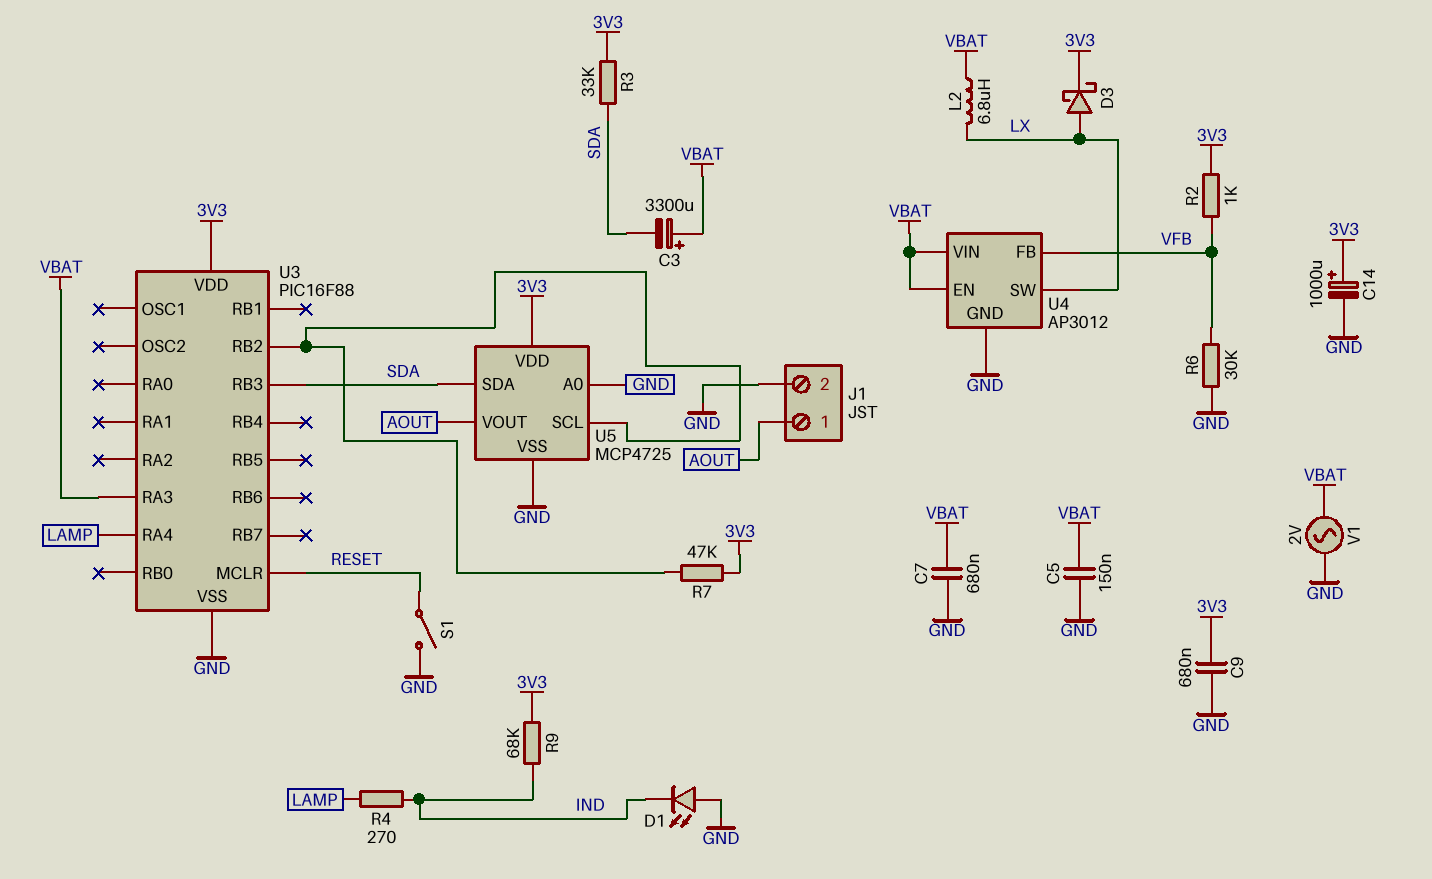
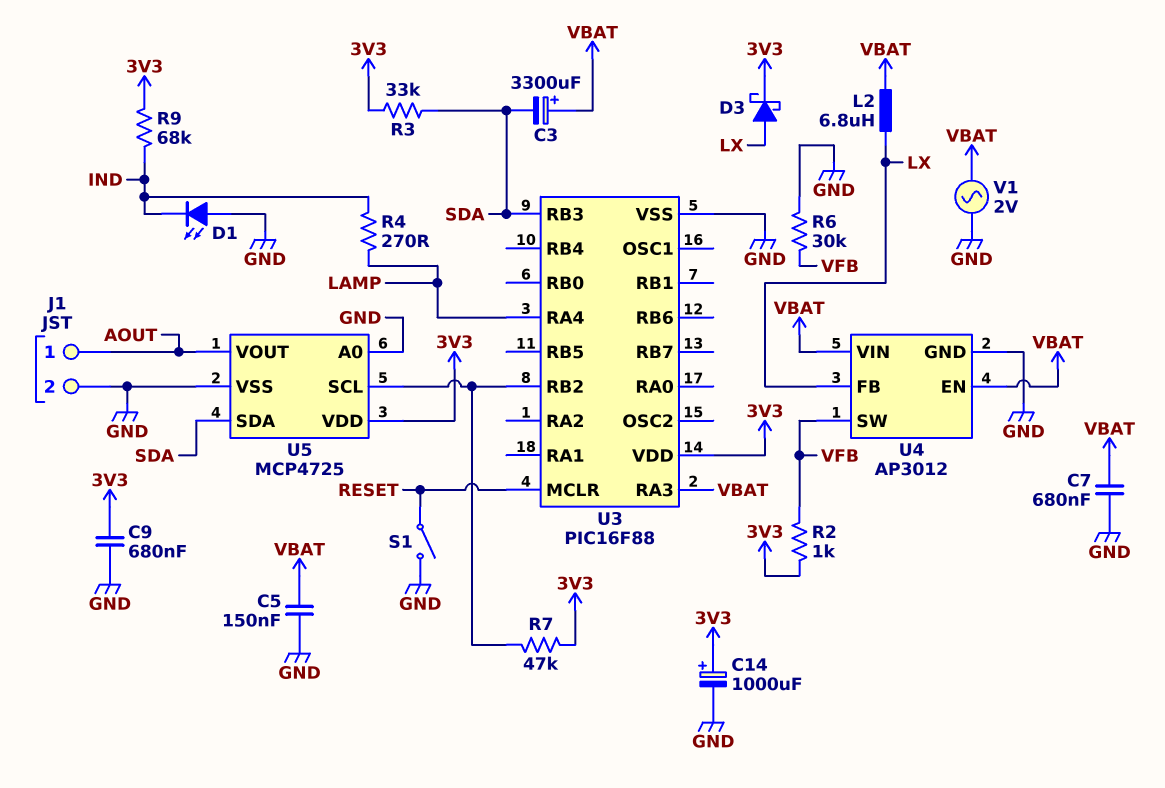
U4 pin FB: VFB -> LX
U4 pin SW: LX -> VFB

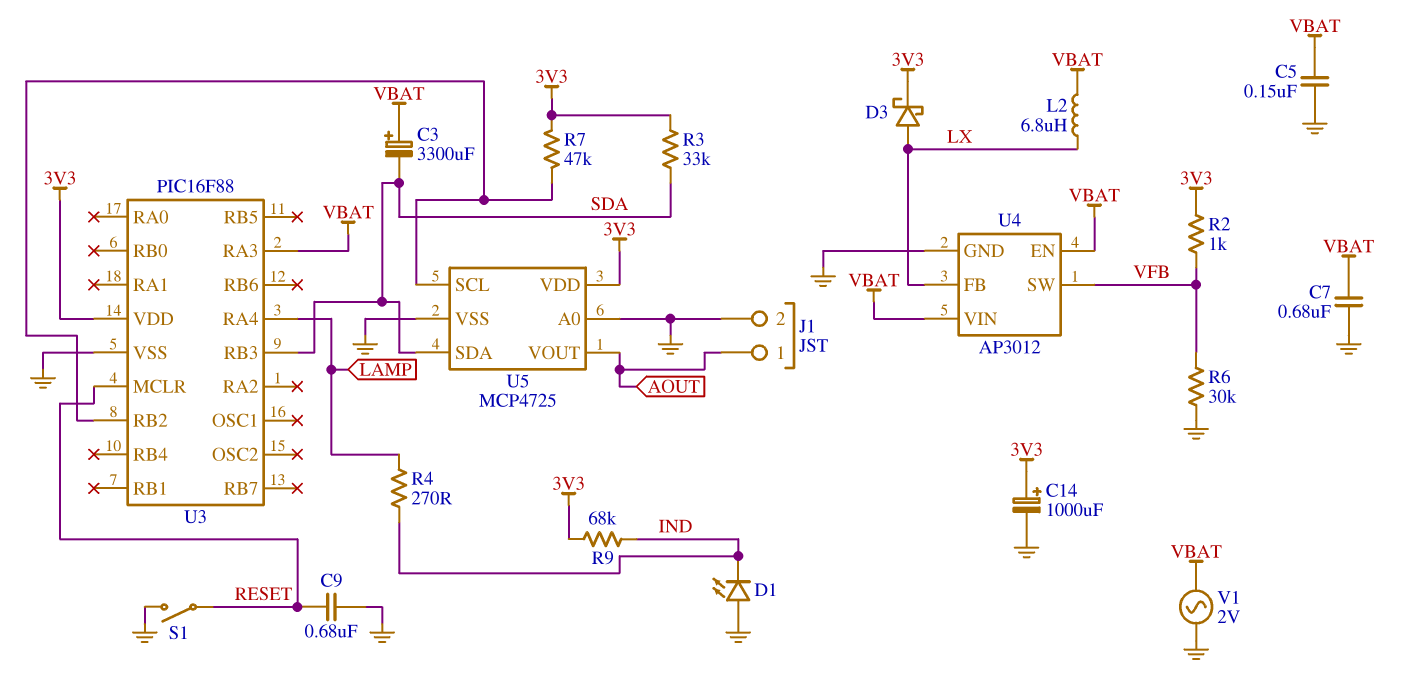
C9: 680nF (3V3, GND) -> 680nF (GND, RESET)

